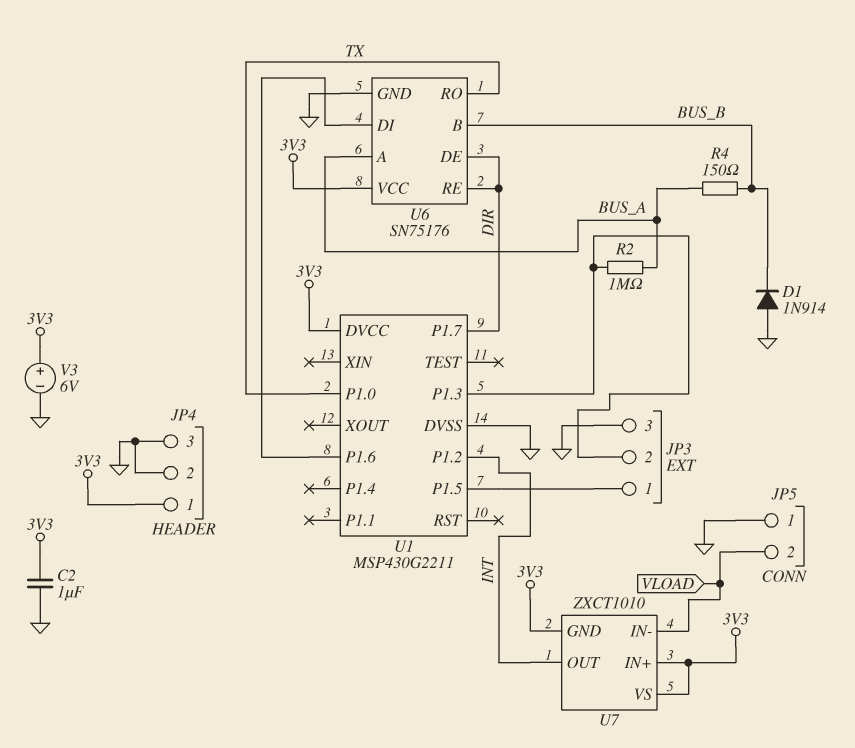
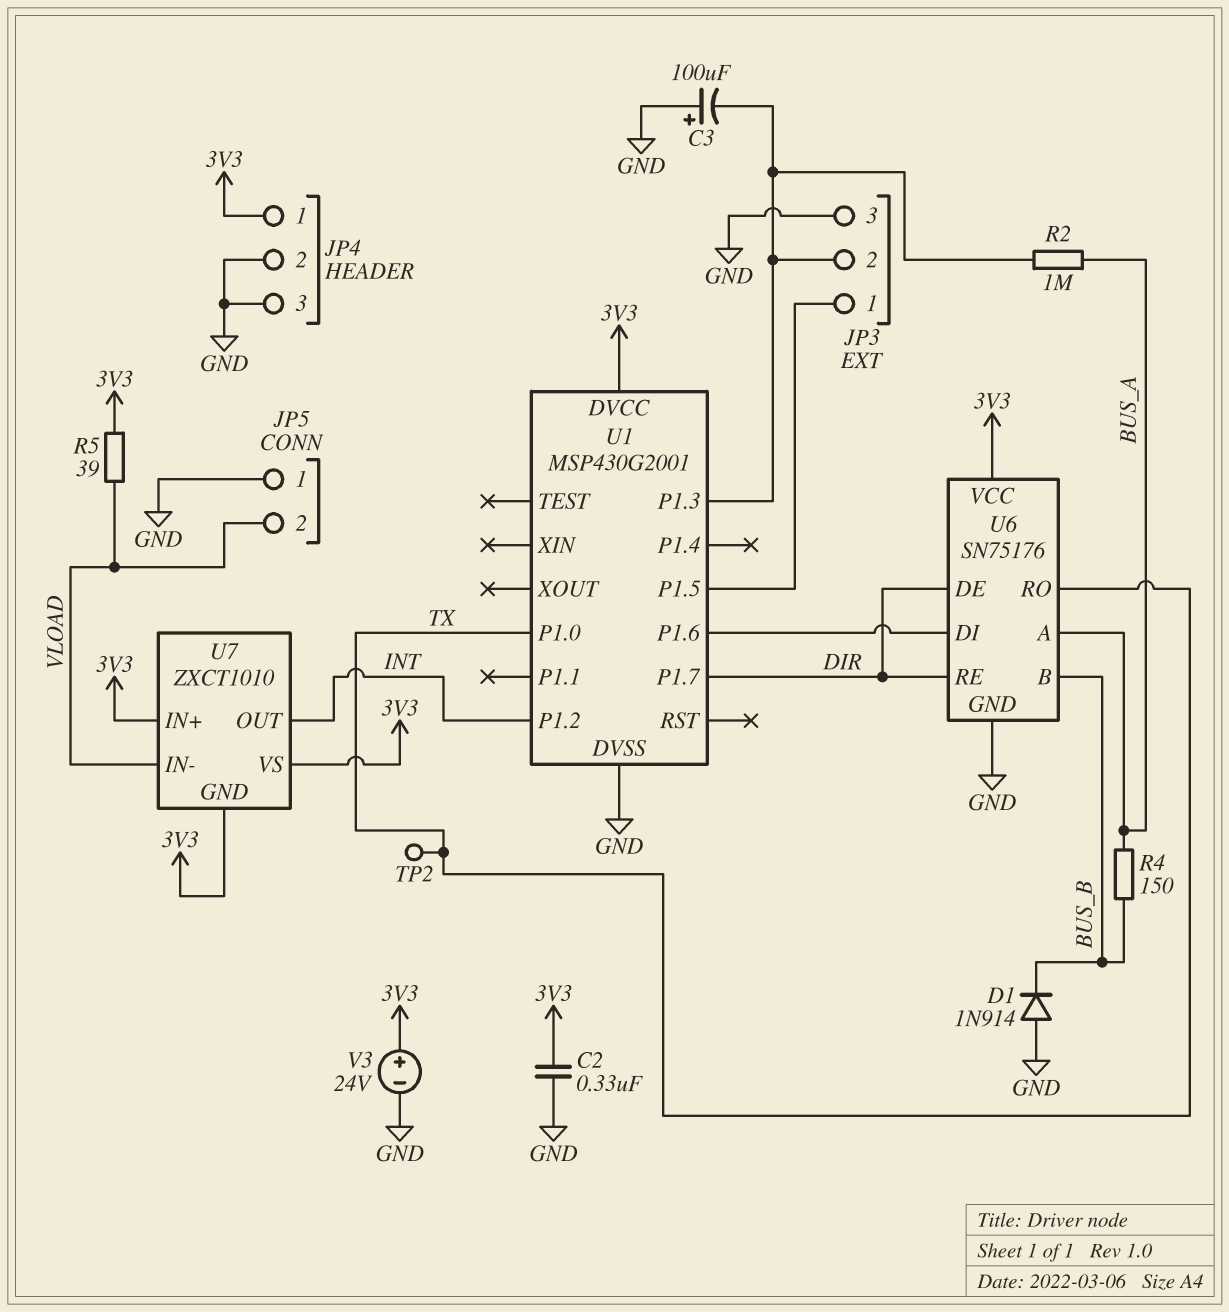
C2: 1uF (3V3, GND) -> 330nF (3V3, GND)
C3: none -> 100uF (plus GND, minus JP3/2)
R5: none -> 39 (3V3, VLOAD)
TP2: none -> test point (TX)
U1: MSP430G2211 -> MSP430G2001
V3: 6V (plus 3V3, minus GND) -> 24V (plus 3V3, minus GND)

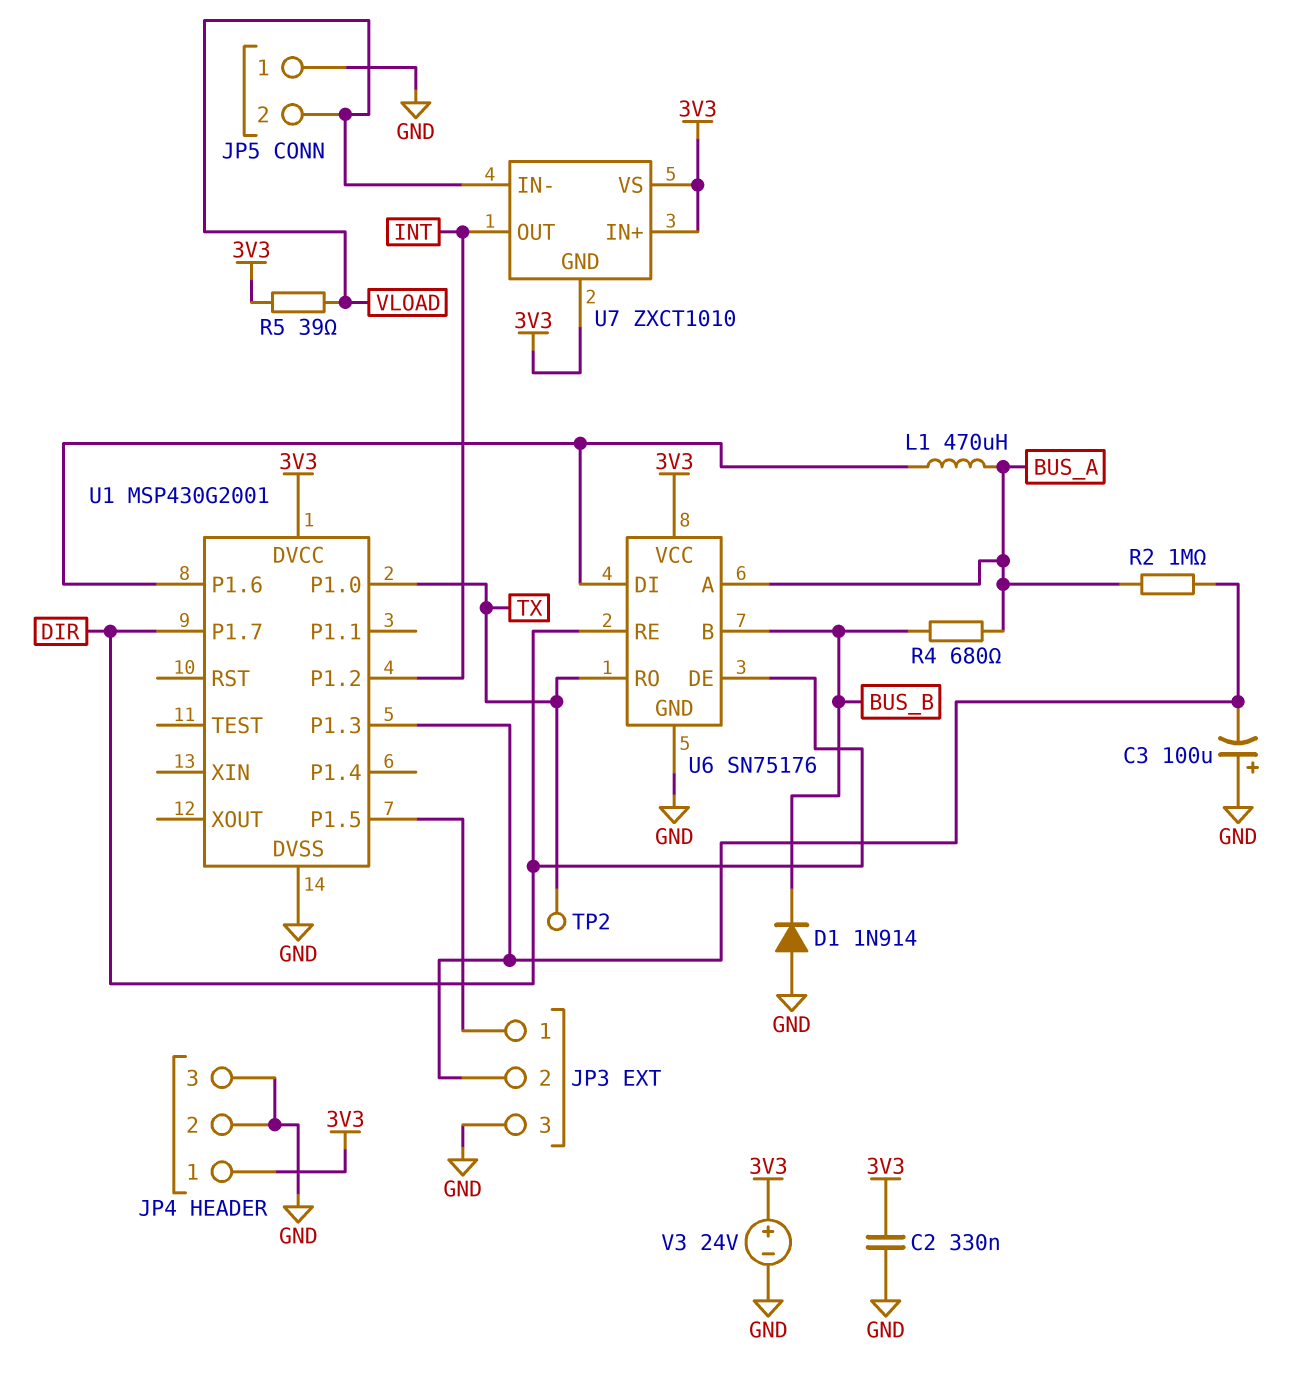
L1: none -> 470uH (BUS_A, U1/P1.6)
R4: 150 (BUS_A, BUS_B) -> 680 (BUS_A, BUS_B)

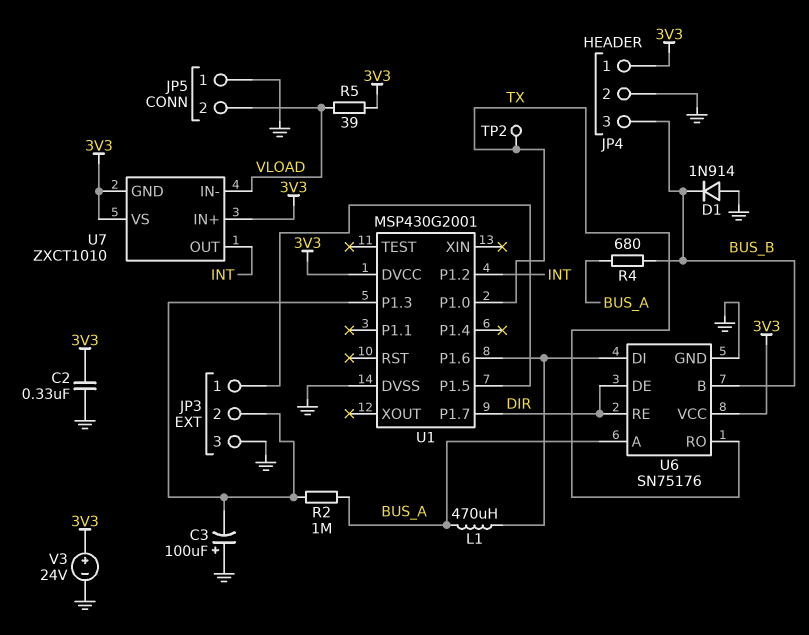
JP4 pin 3: GND -> BUS_B

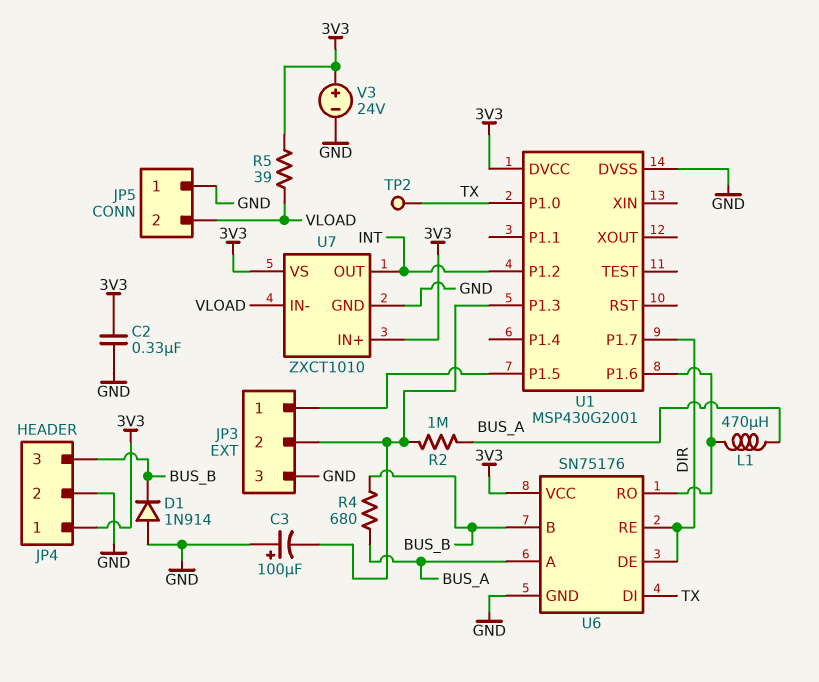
U6 pin DI: U1/P1.6 -> TX
U6 pin RO: TX -> U1/P1.6
U7 pin GND: 3V3 -> GND

